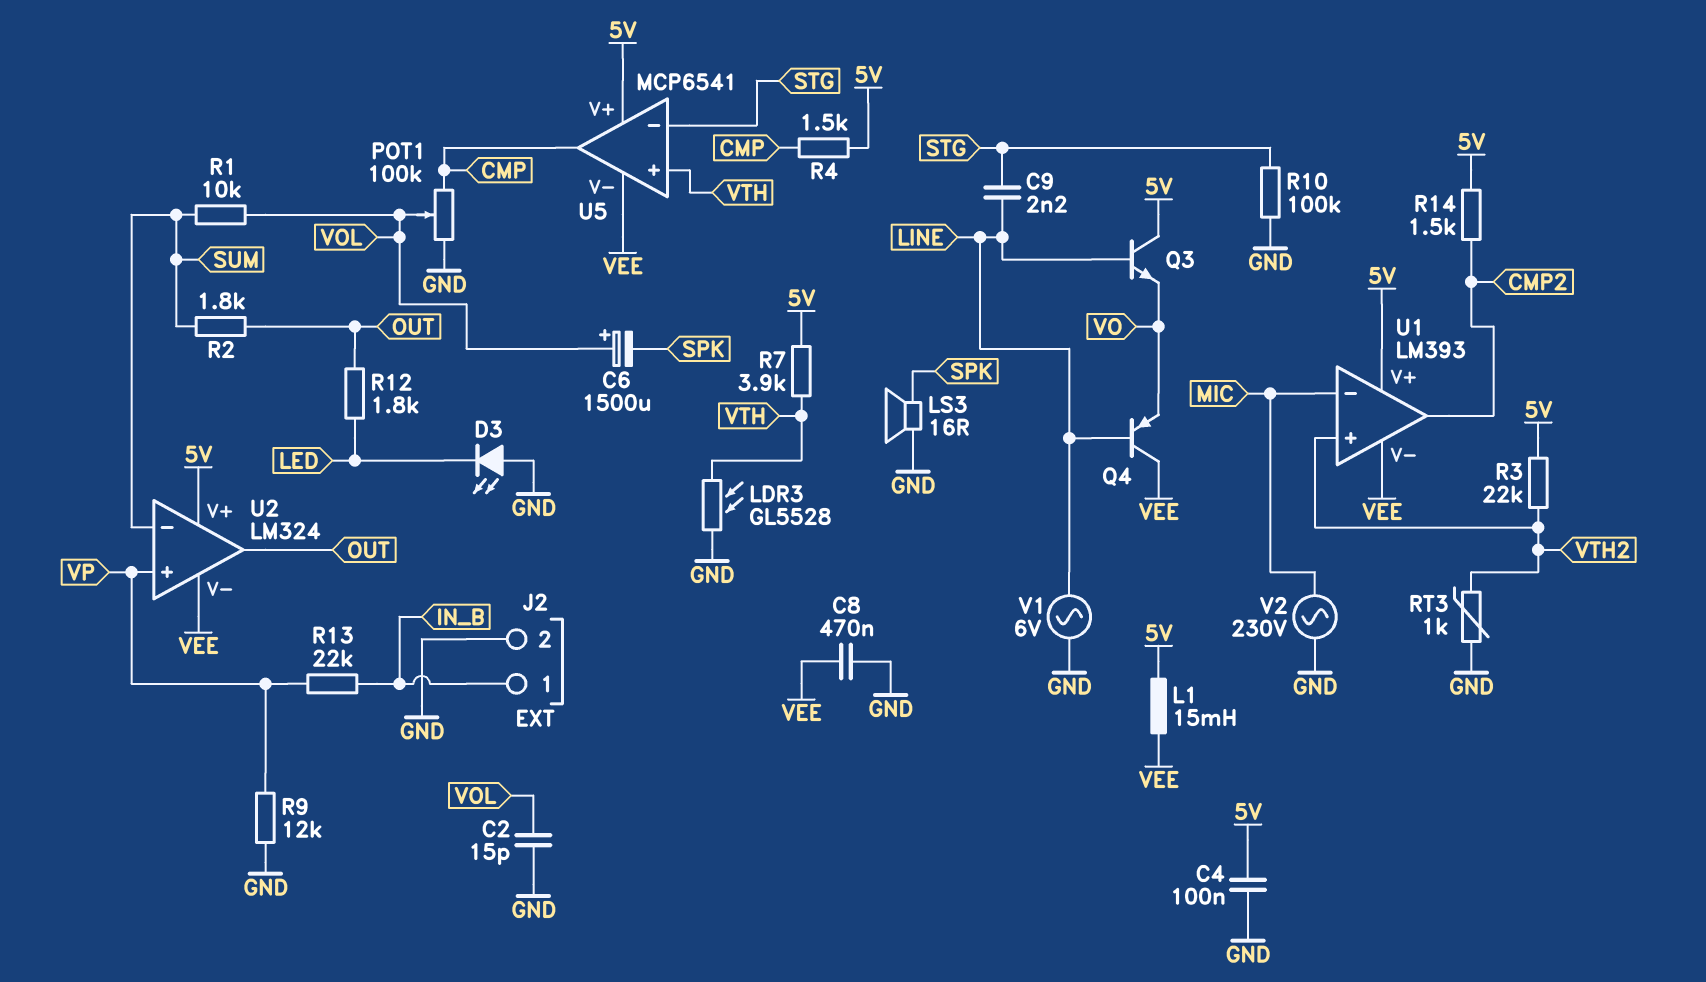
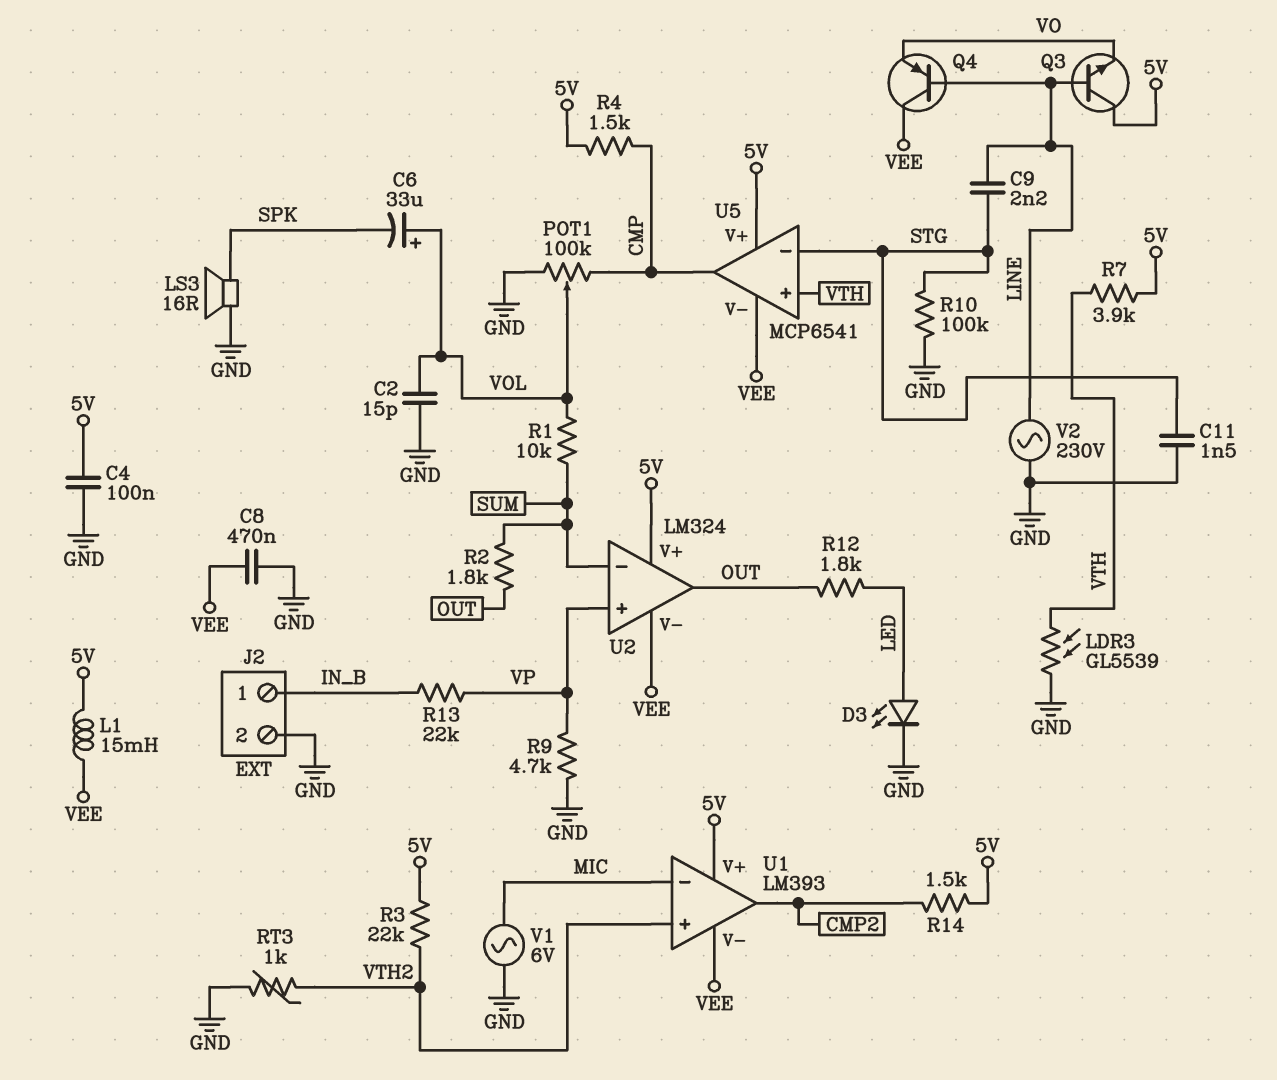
C6: 1500uF (plus VOL, minus SPK) -> 33uF (plus VOL, minus SPK)
C11: none -> 1.5nF (GND, STG)
D3: LED (A GND, K LED) -> LED (A LED, K GND)
LDR3: GL5528 (GND, VTH) -> GL5539 (GND, VTH)
R9: 12k (GND, VP) -> 4.7k (GND, VP)
V1: AC 6V (GND, LINE) -> AC 6V (GND, MIC)
V2: AC 230V (GND, MIC) -> AC 230V (GND, LINE)

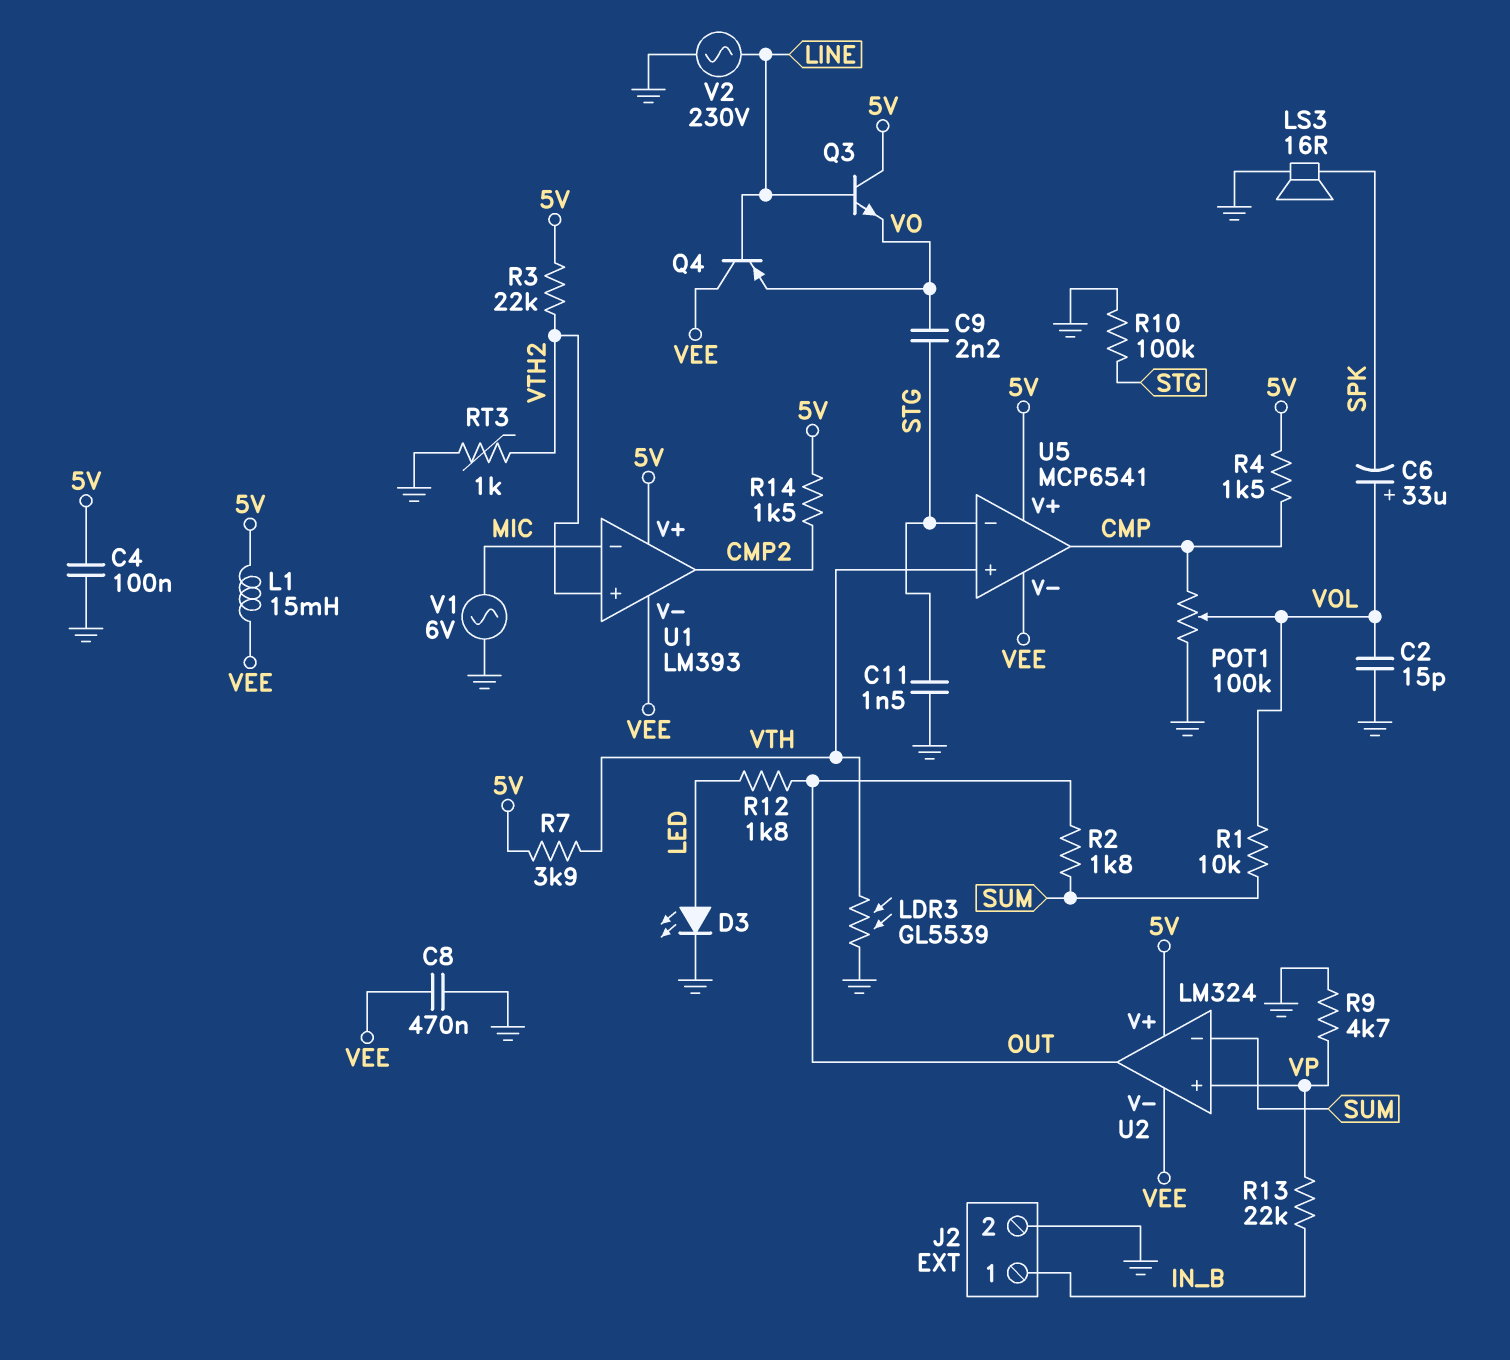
C9: 2.2nF (LINE, STG) -> 2.2nF (STG, VO)

